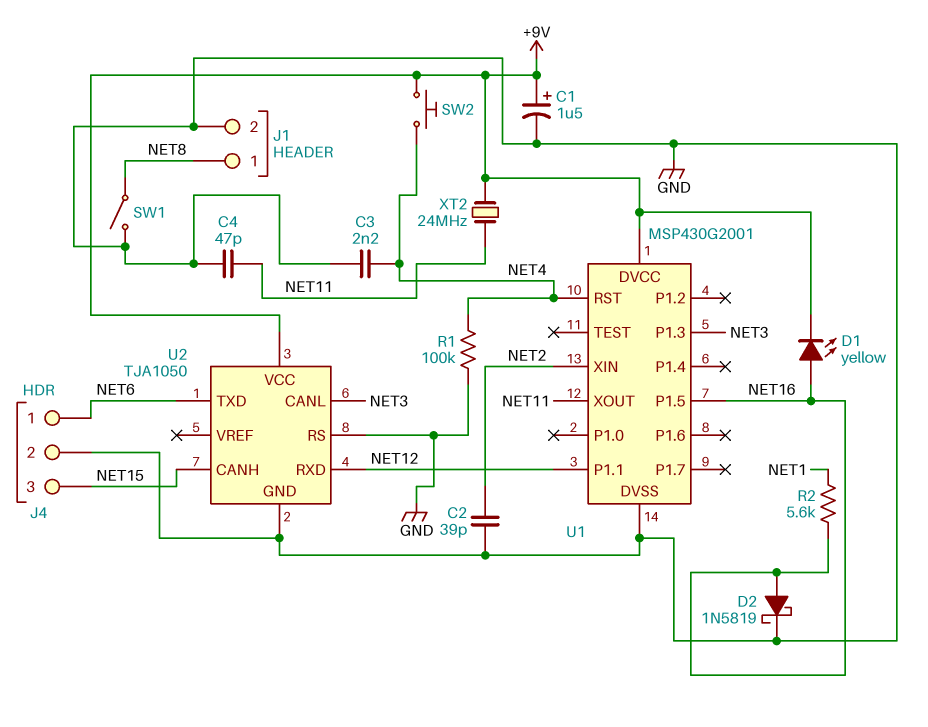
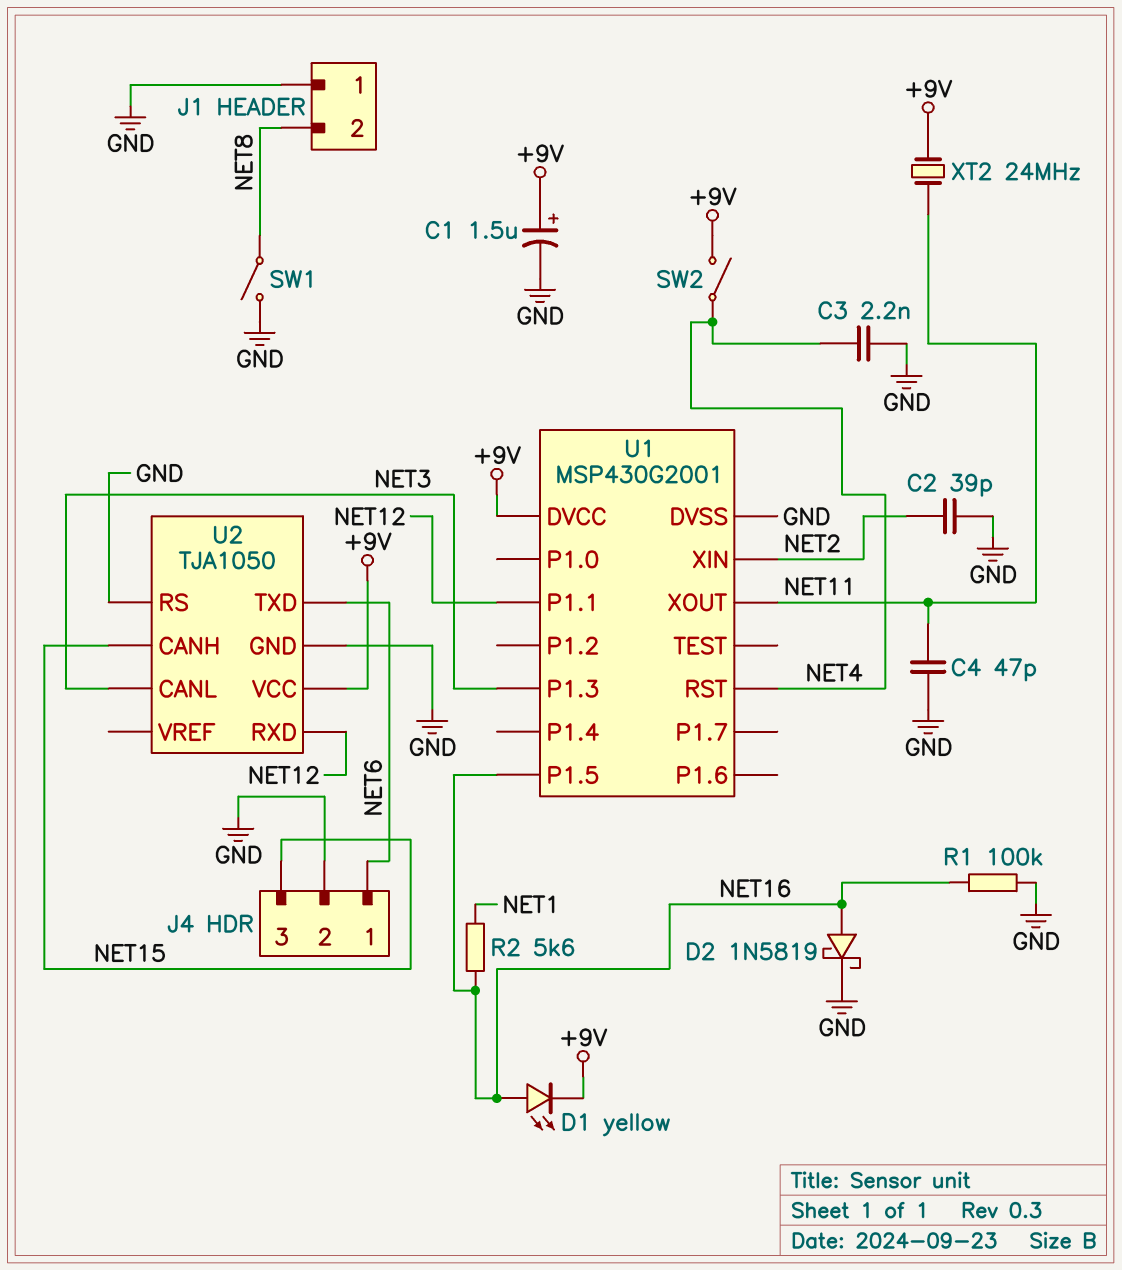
J1 pin 1: NET8 -> GND
J1 pin 2: GND -> NET8
R1: 100k (GND, NET4) -> 100k (GND, NET16)
SW2: button (+9V, NET4) -> switch (+9V, NET4)

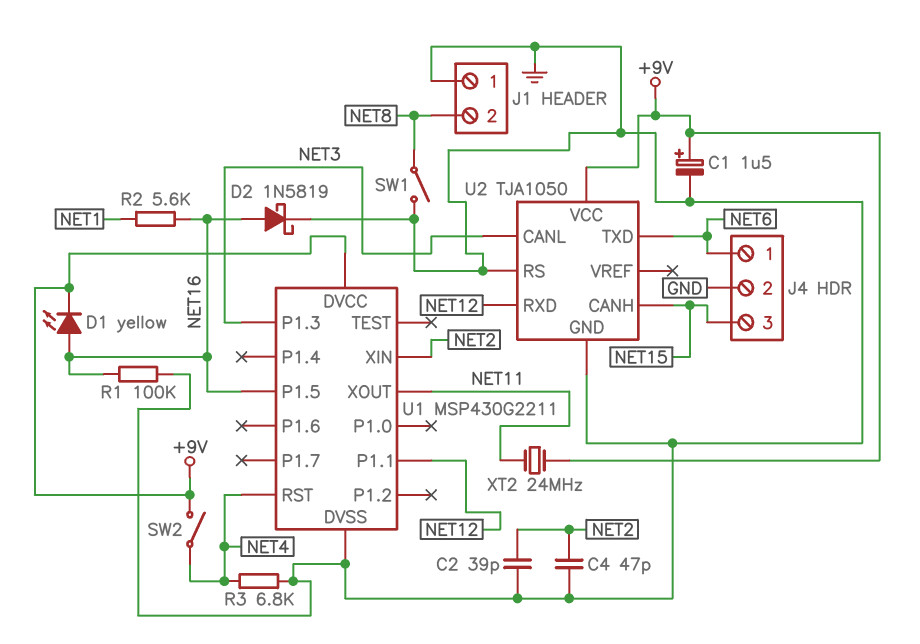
C3: 2.2nF (GND, NET4) -> none
C4: 47pF (GND, NET11) -> 47pF (GND, NET2)
R3: none -> 6.8k (GND, NET4)
U1: MSP430G2001 -> MSP430G2211

